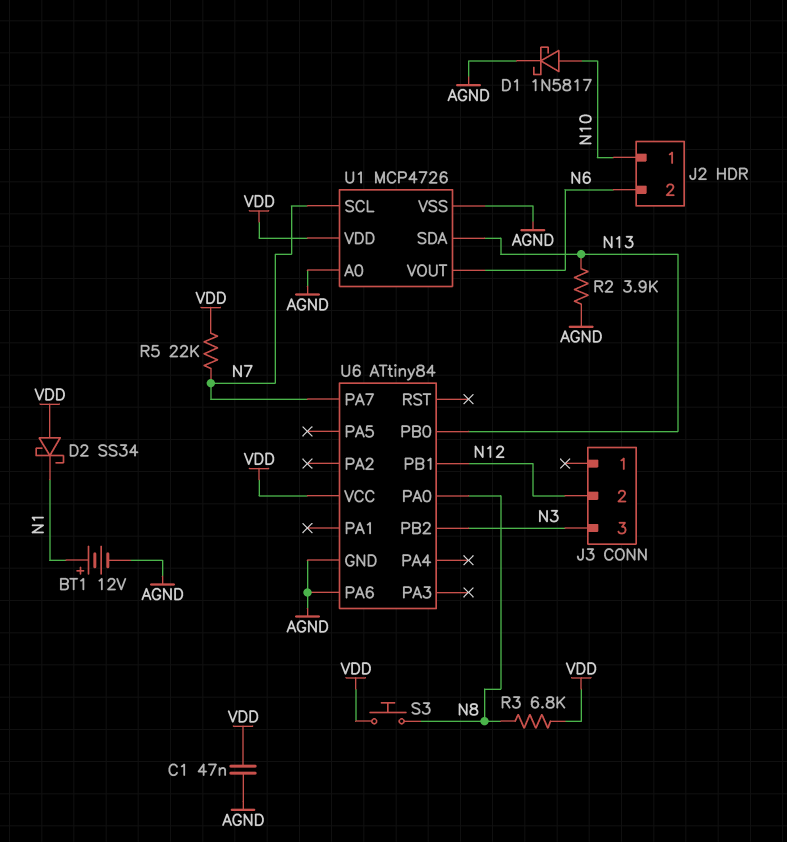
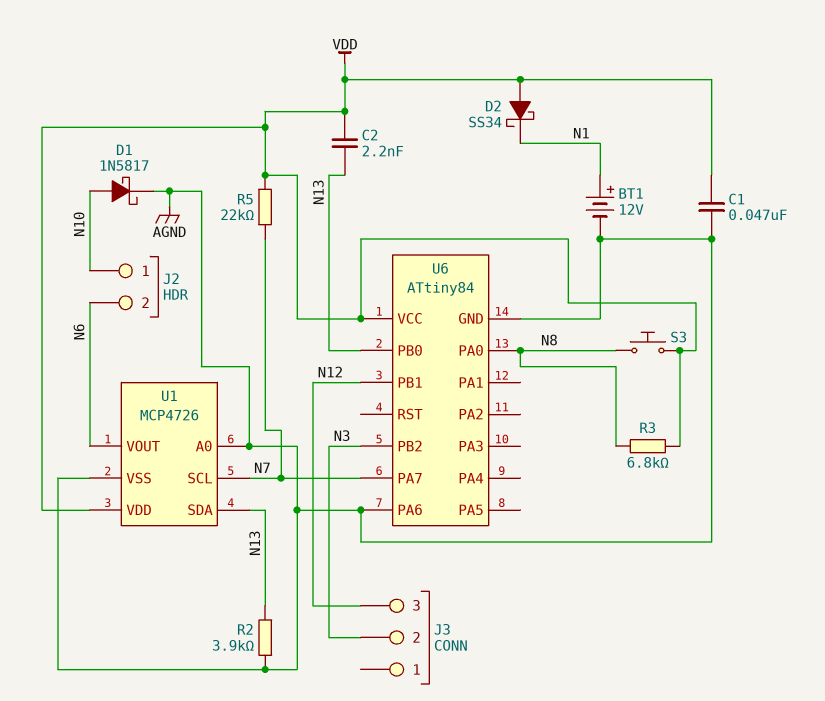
C2: none -> 2.2nF (N13, VDD)
J3 pin 2: N12 -> N3
J3 pin 3: N3 -> N12

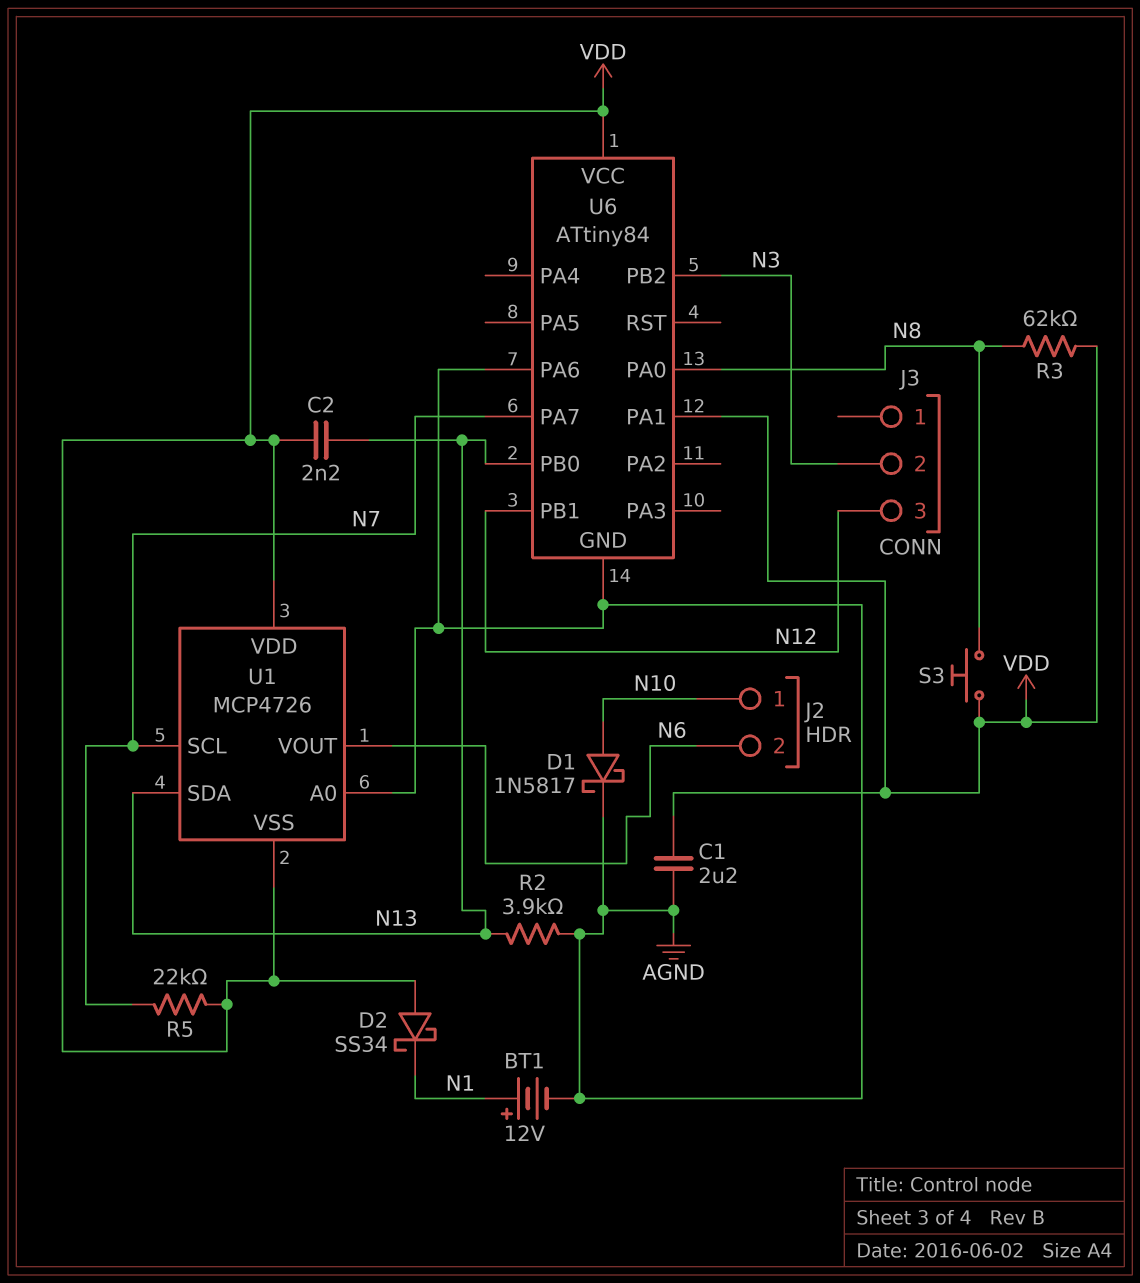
C1: 47nF (AGND, VDD) -> 2.2uF (AGND, VDD)
R3: 6.8k (N8, VDD) -> 62k (N8, VDD)
U1 pin VSS: AGND -> VDD
U6 pin PA1: none -> VDD

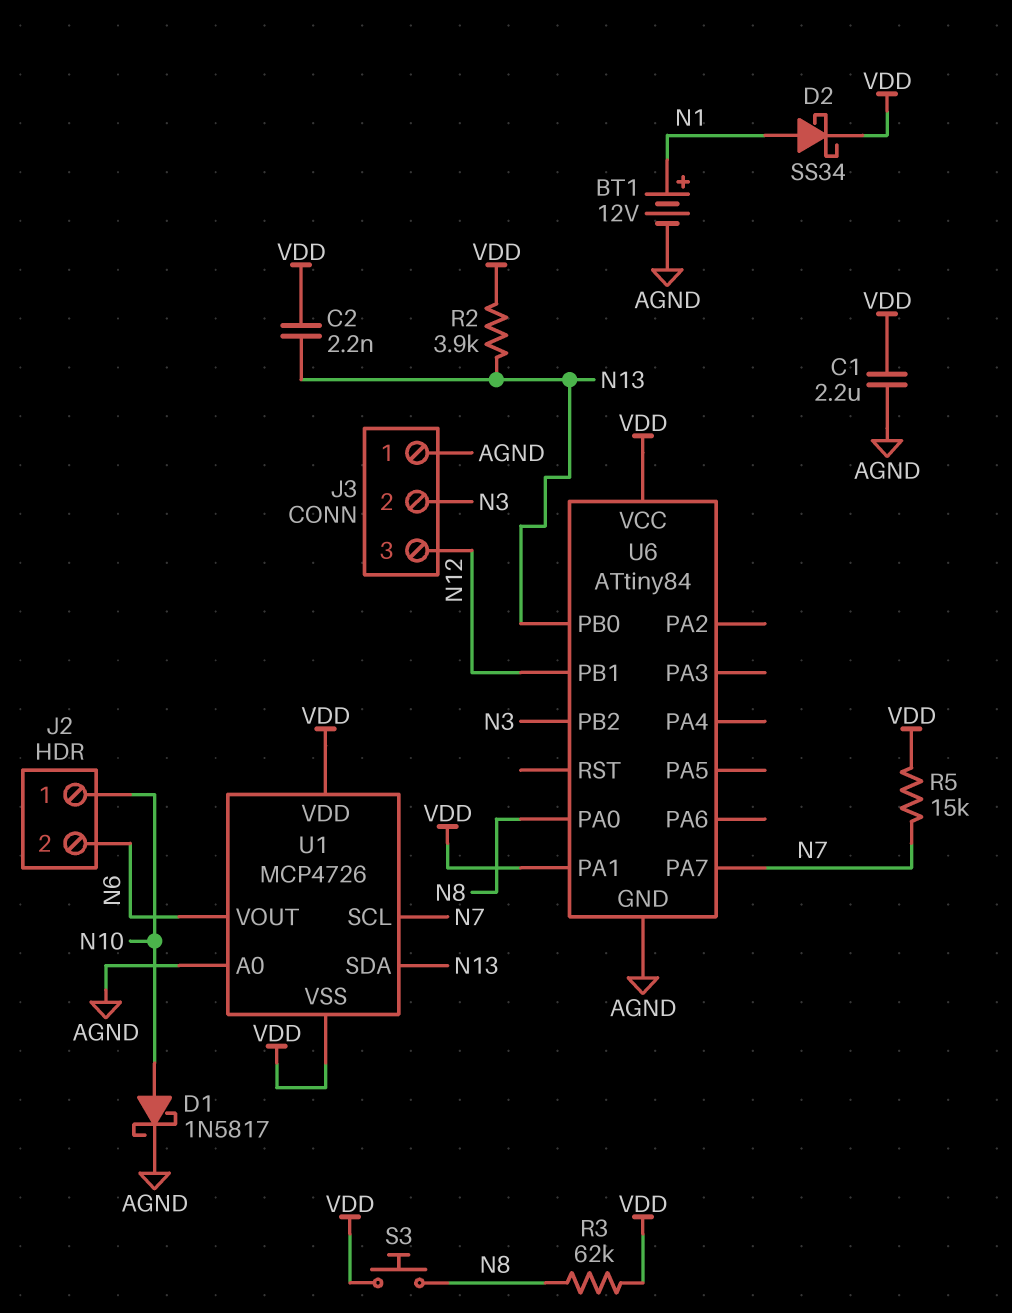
D2: schottky SS34 (A VDD, K N1) -> schottky SS34 (A N1, K VDD)
J3 pin 1: none -> AGND
R2: 3.9k (AGND, N13) -> 3.9k (N13, VDD)
R5: 22k (N7, VDD) -> 15k (N7, VDD)
U6 pin PA6: AGND -> none

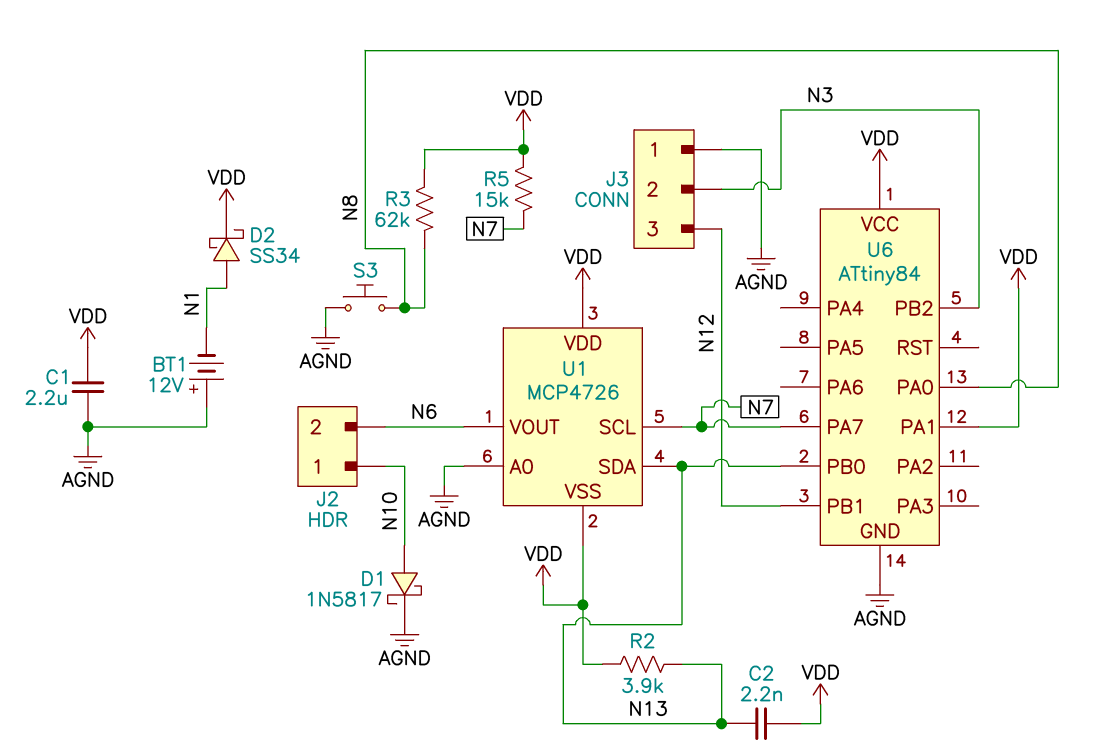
BT1: 12V (plus N1, minus AGND) -> 12V (plus AGND, minus N1)
S3: button (N8, VDD) -> button (AGND, N8)

